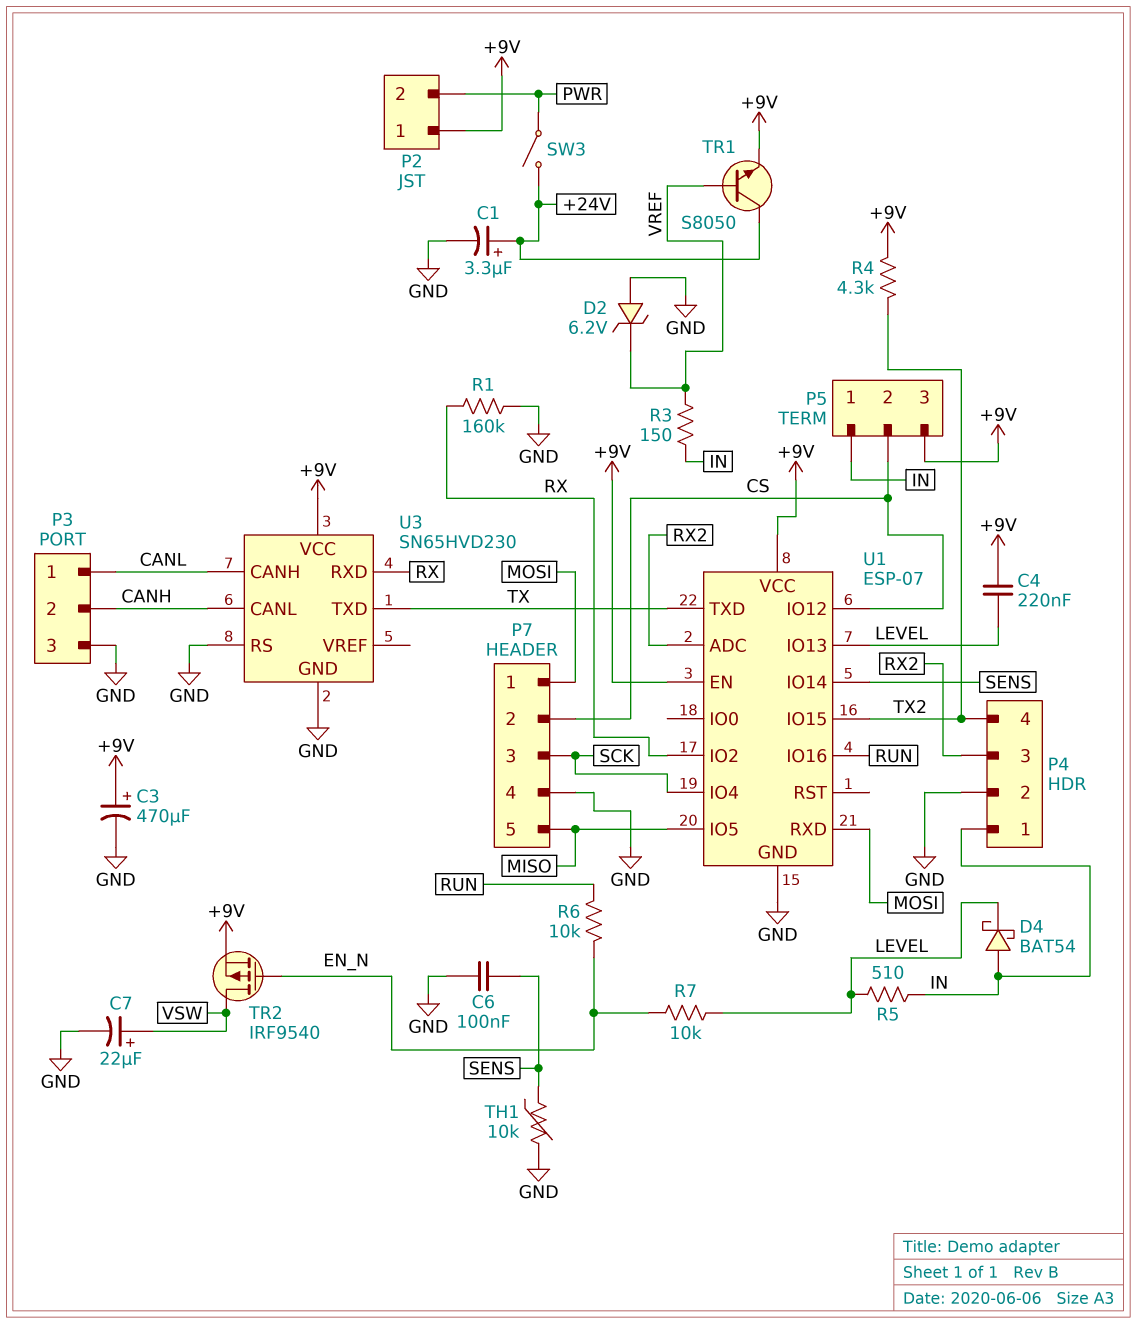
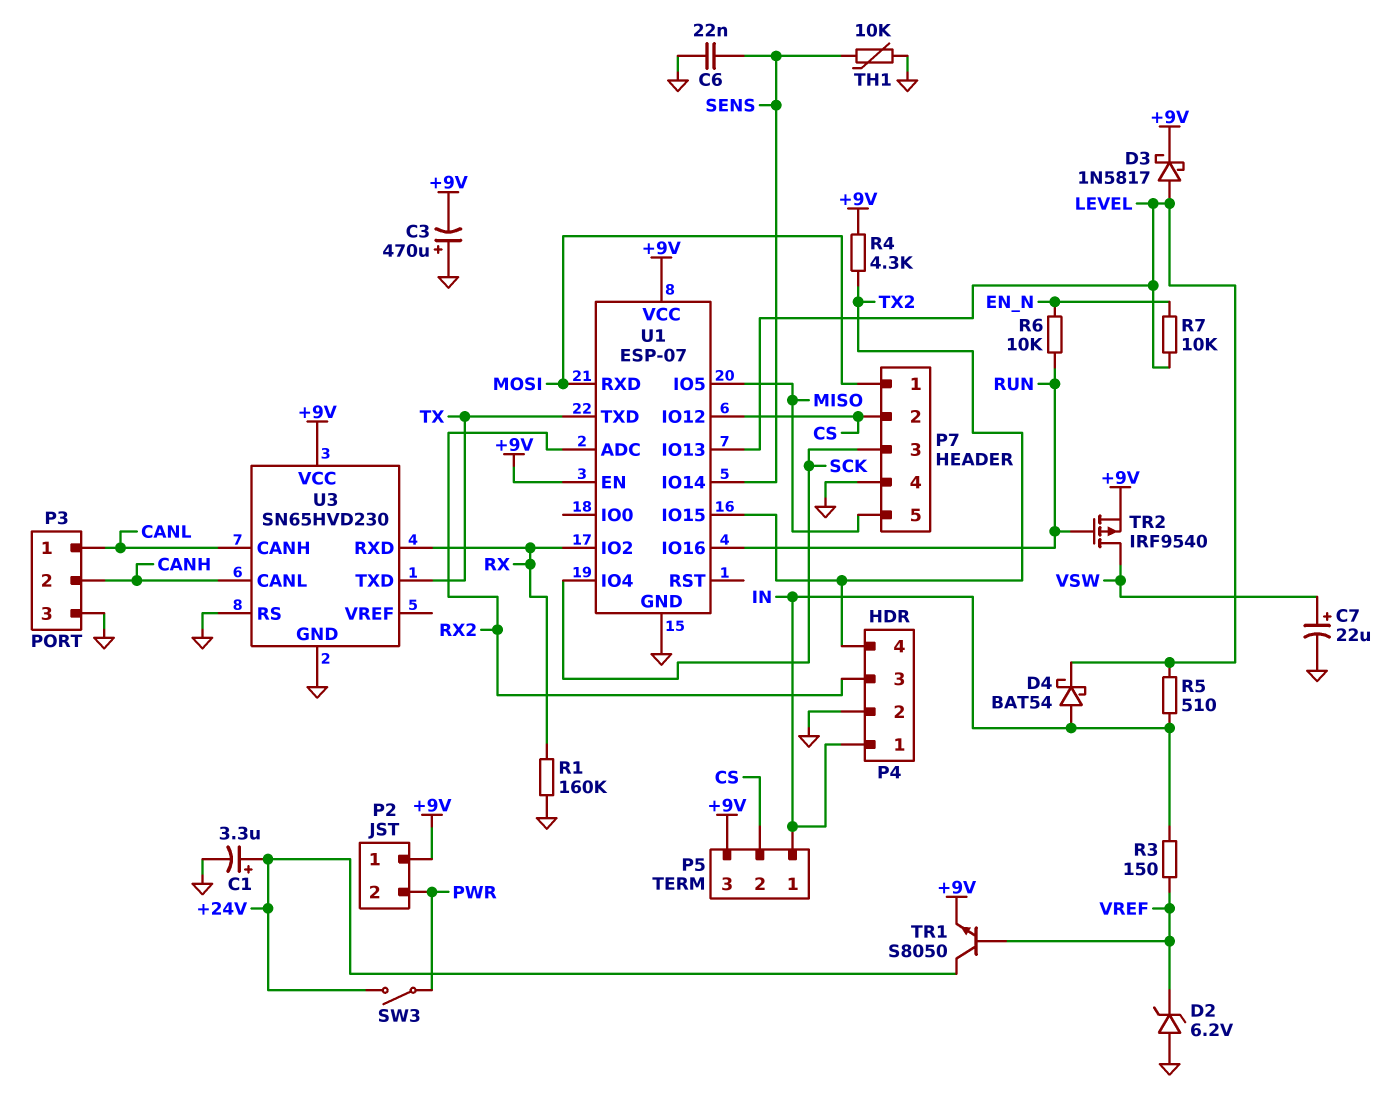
C3: 470uF (plus +9V, minus GND) -> 470uF (plus GND, minus +9V)
C4: 220nF (+9V, LEVEL) -> none
C6: 100nF (GND, SENS) -> 22nF (GND, SENS)
D3: none -> schottky 1N5817 (A LEVEL, K +9V)
TR2: PMOS IRF9540 (G EN_N, D VSW, S +9V) -> PMOS IRF9540 (G RUN, D VSW, S +9V)

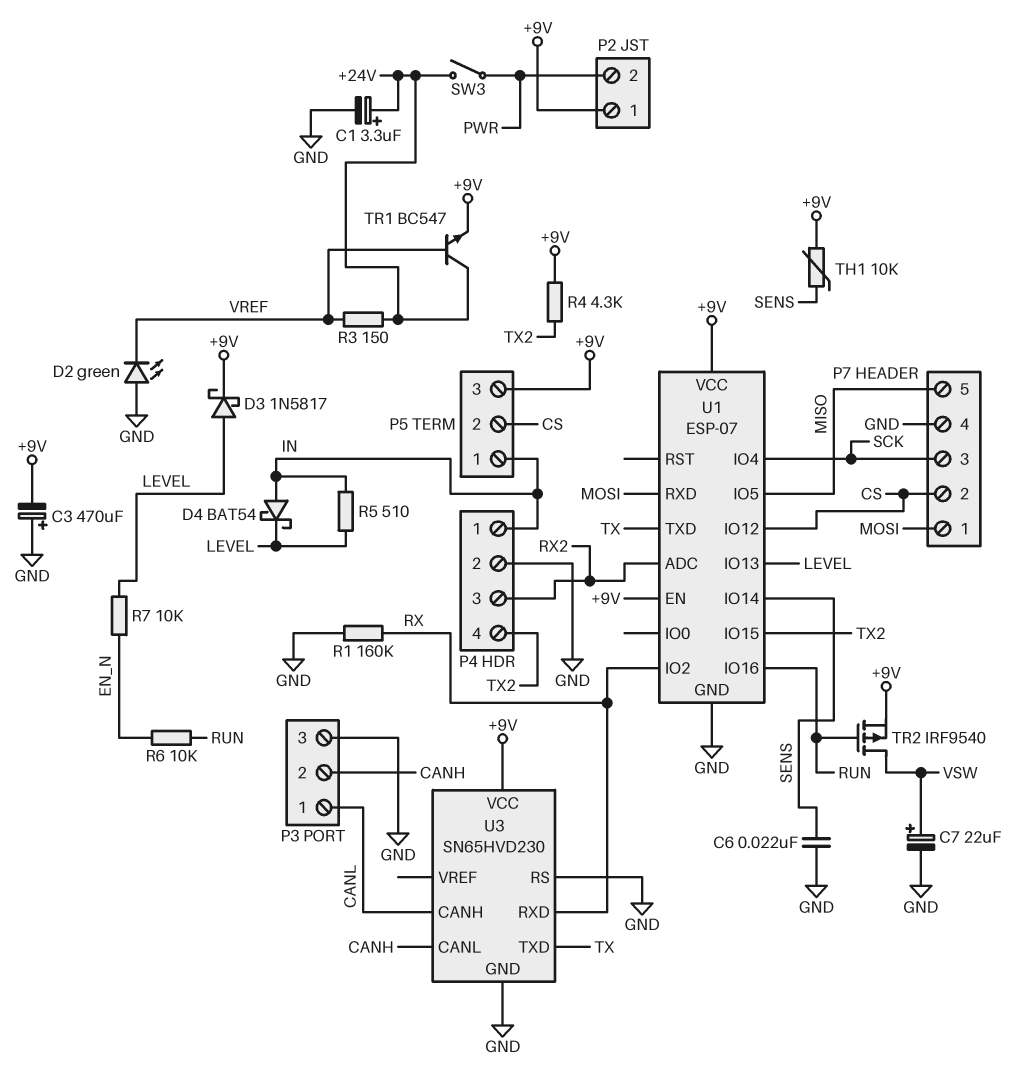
D2: zener 6.2V (A GND, K VREF) -> LED green (A GND, K VREF)
R3: 150 (IN, VREF) -> 150 (+24V, VREF)
TH1: 10k (GND, SENS) -> 10k (+9V, SENS)
TR1: NPN S8050 (B VREF, C +24V, E +9V) -> NPN BC547 (B VREF, C +24V, E +9V)

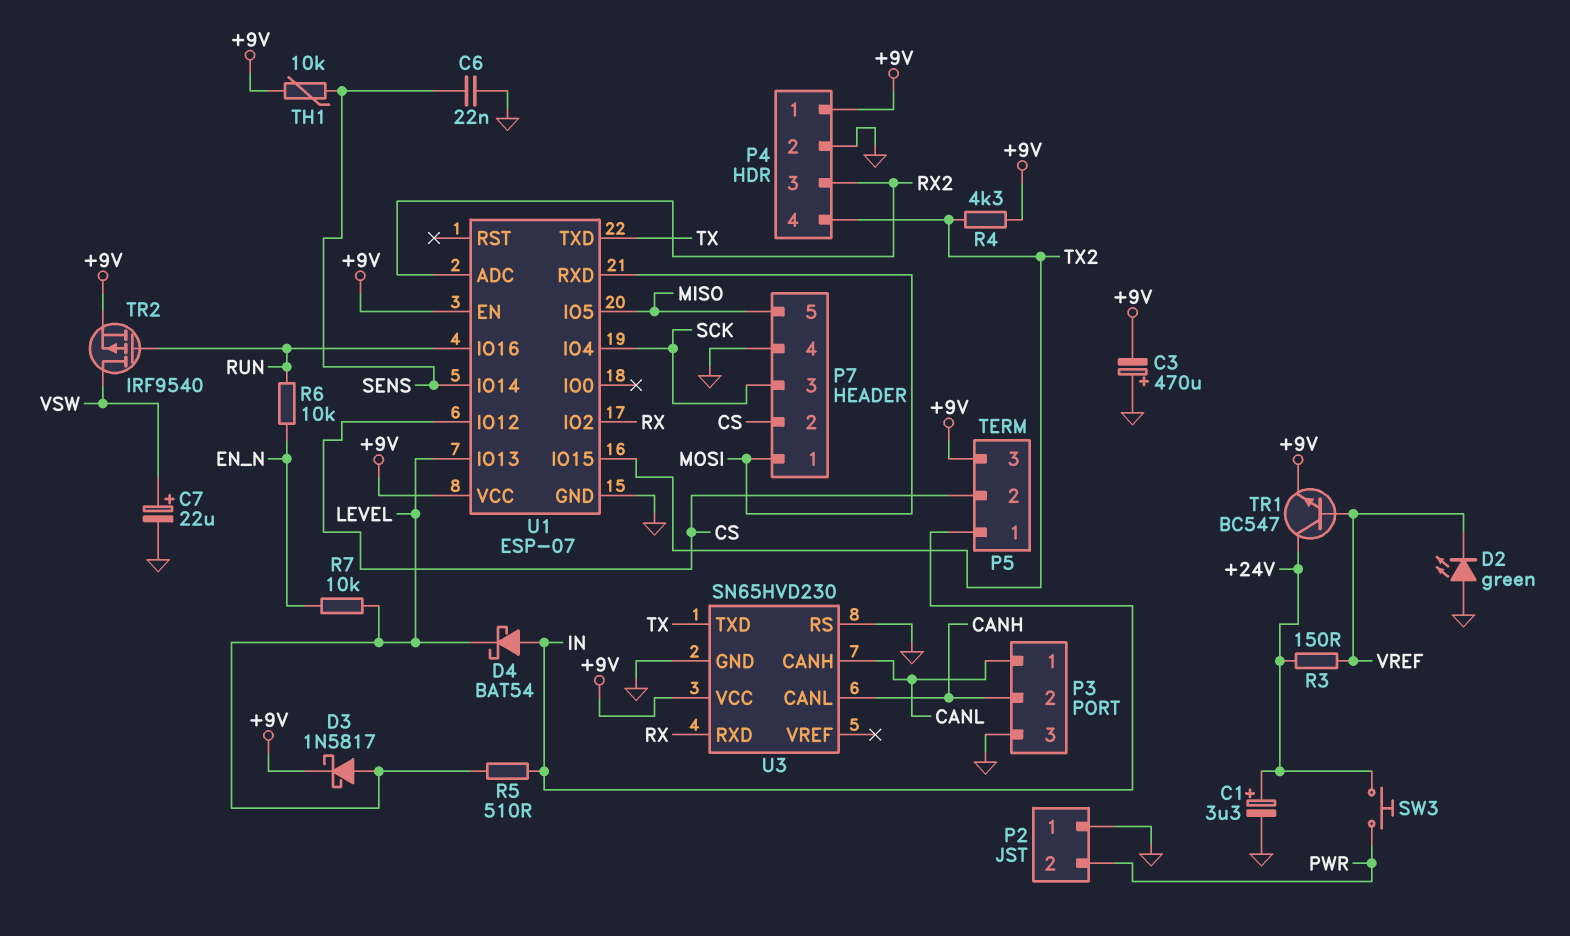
P2 pin 1: +9V -> GND
P4 pin 1: IN -> +9V
R1: 160k (GND, RX) -> none
SW3: switch (+24V, PWR) -> button (+24V, PWR)

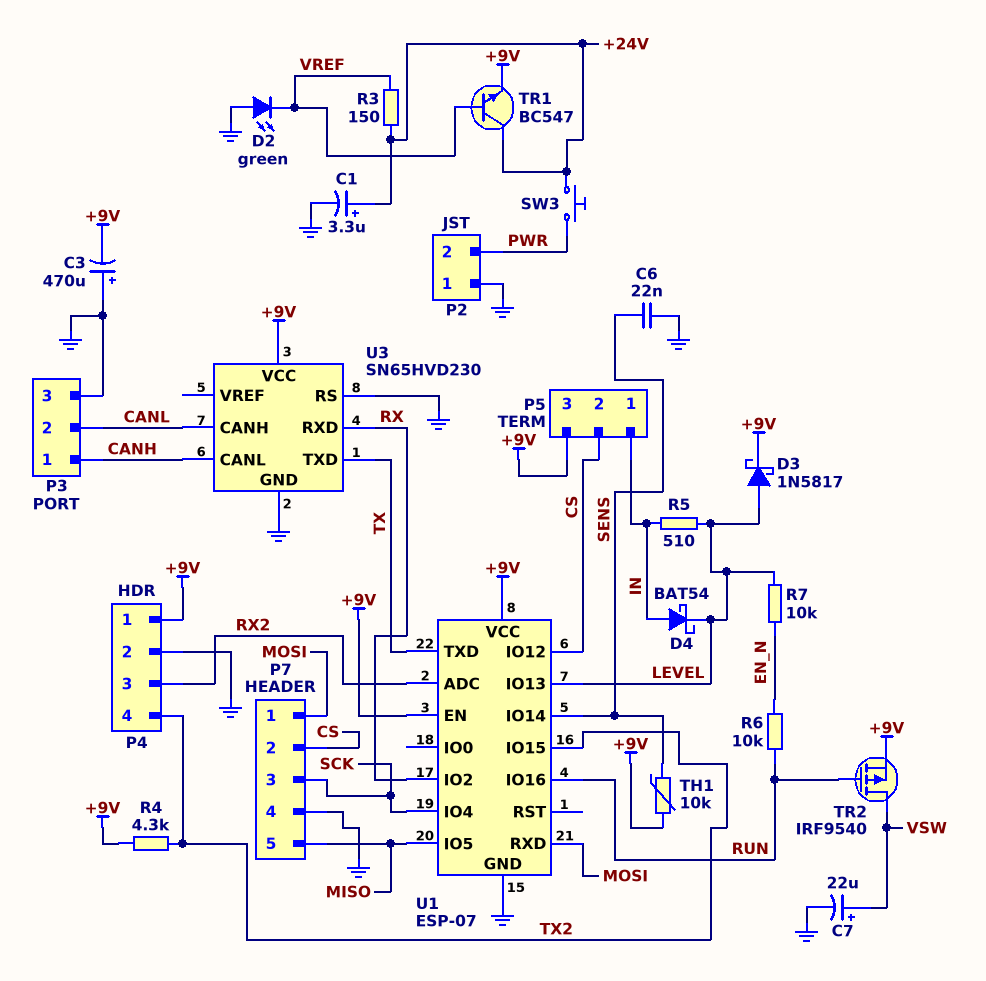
P3 pin 1: CANL -> CANH
P3 pin 2: CANH -> CANL

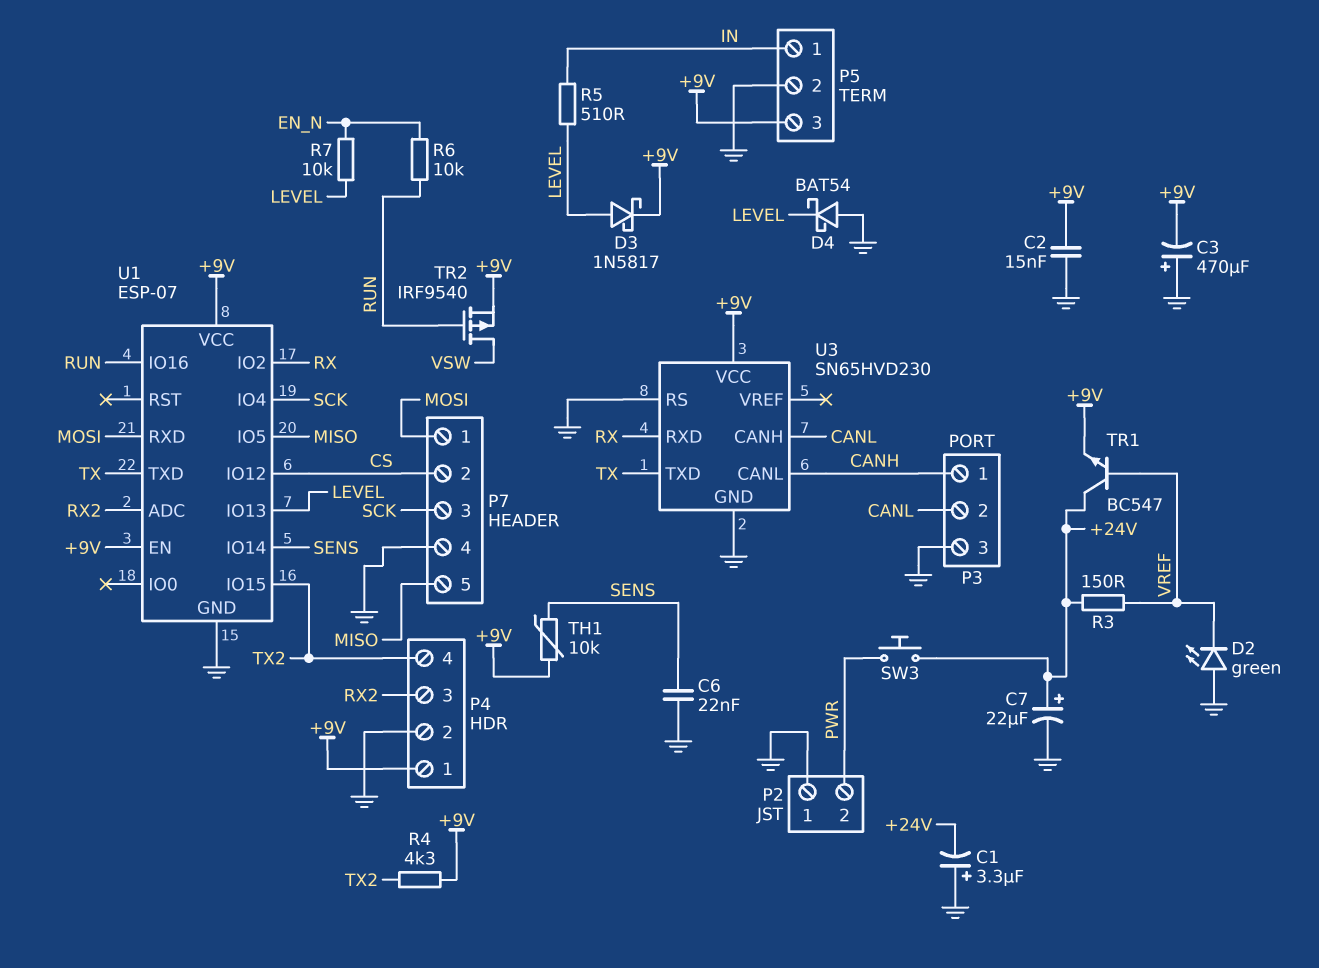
C1: 3.3uF (plus +24V, minus GND) -> 3.3uF (plus GND, minus +24V)
C2: none -> 15nF (+9V, GND)
C7: 22uF (plus VSW, minus GND) -> 22uF (plus +24V, minus GND)
D4: schottky BAT54 (A IN, K LEVEL) -> schottky BAT54 (A GND, K LEVEL)
P5 pin 2: CS -> GND

